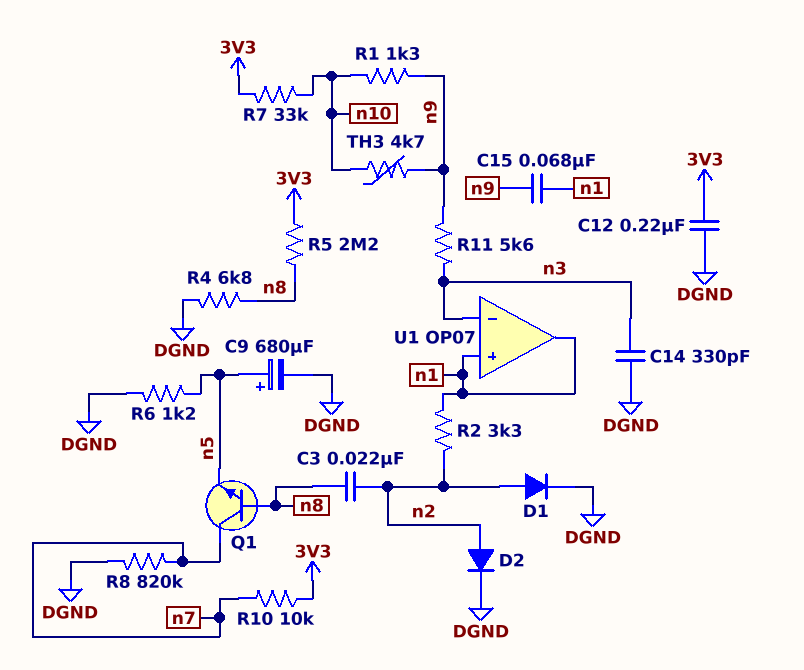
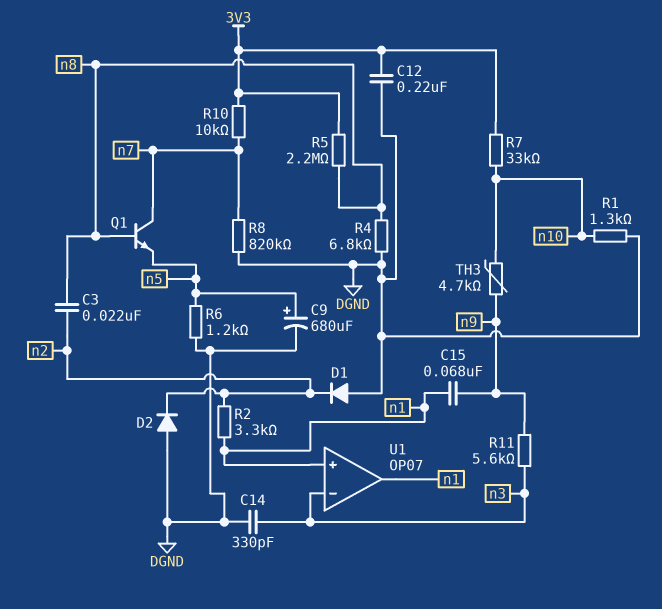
D1: diode (A n2, K DGND) -> diode (A DGND, K n2)
D2: diode (A n2, K DGND) -> diode (A DGND, K n2)
R1: 1.3k (n9, n10) -> 1.3k (DGND, n10)

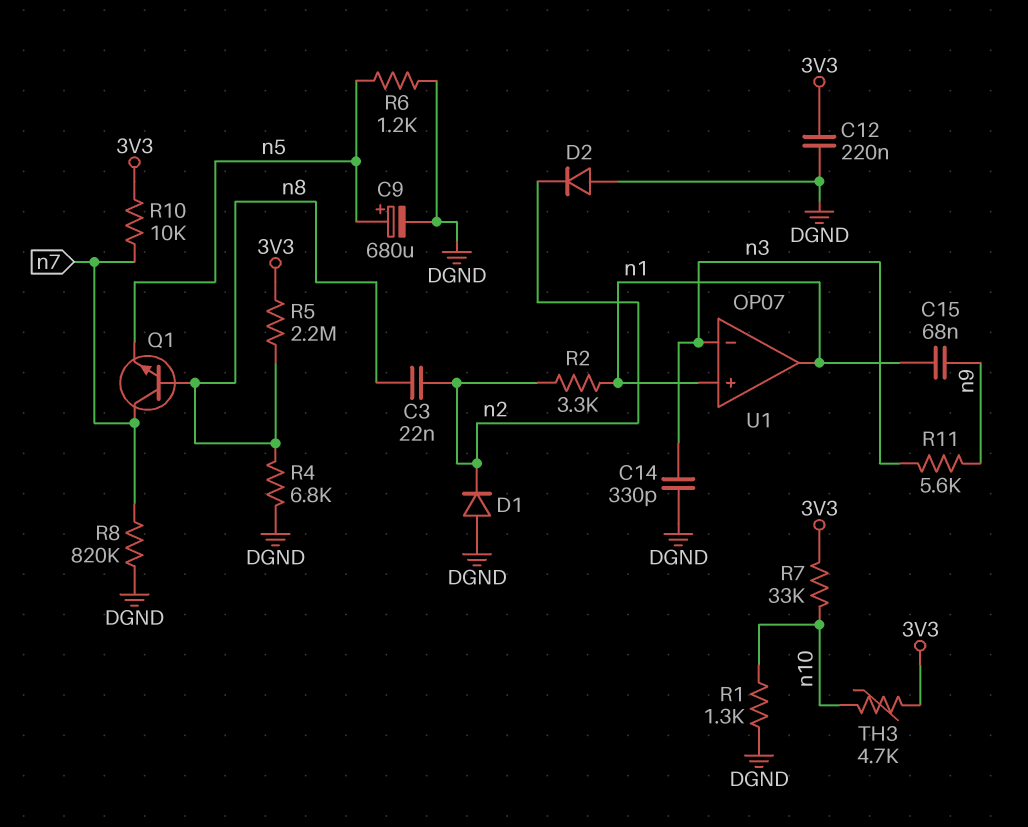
TH3: 4.7k (n9, n10) -> 4.7k (3V3, n10)

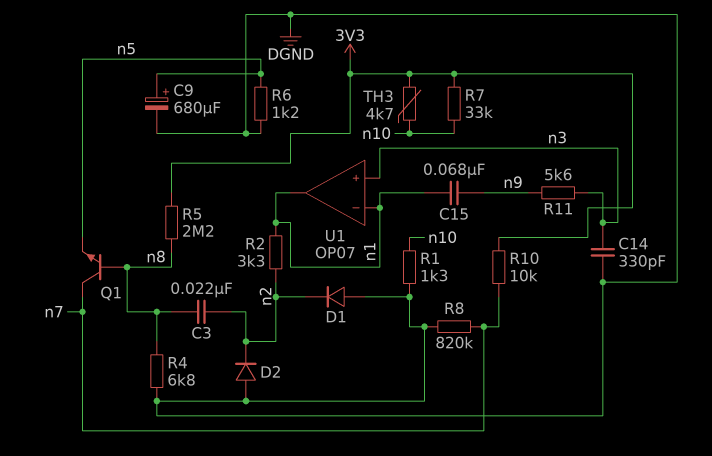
C12: 220nF (3V3, DGND) -> none
U1 pin in+: n1 -> n3
U1 pin in-: n3 -> n1

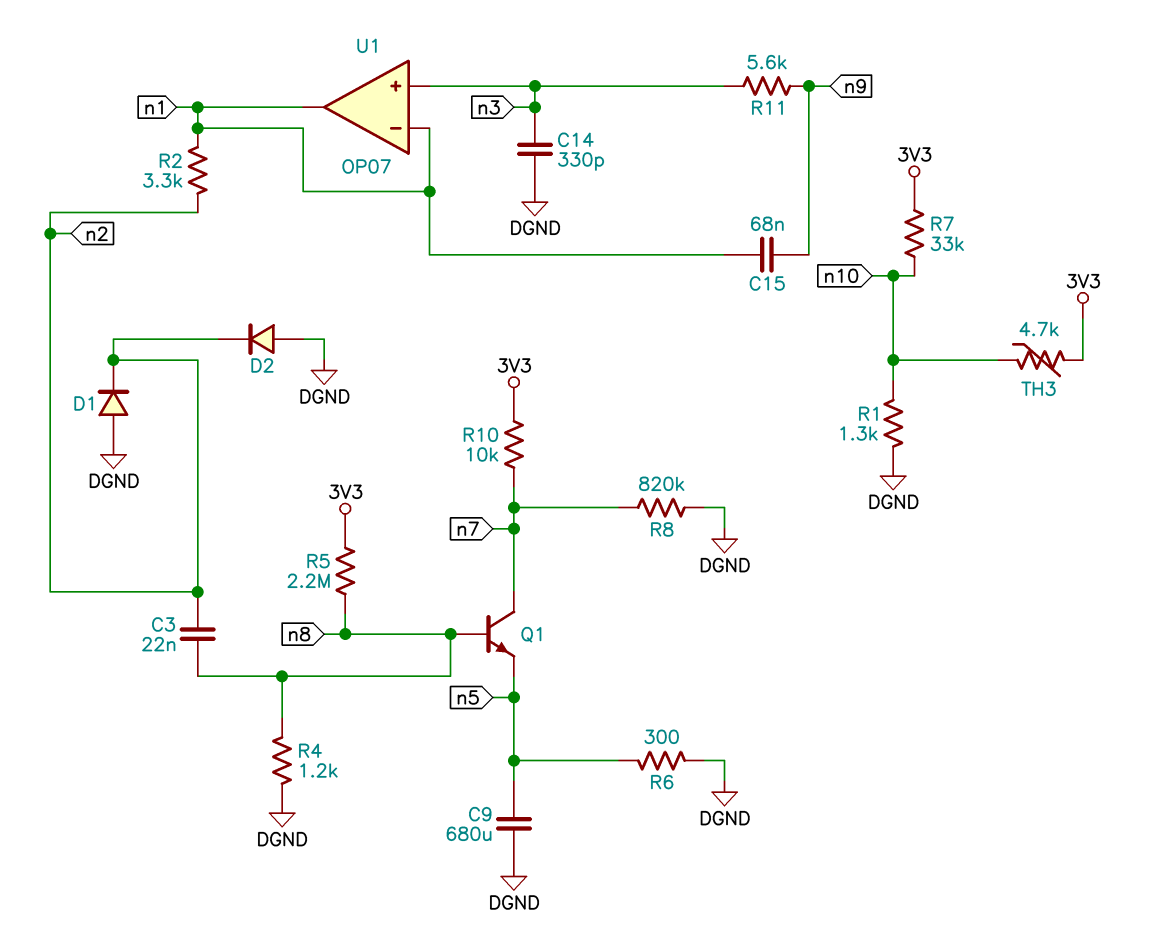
C9: 680uF (plus n5, minus DGND) -> 680uF (DGND, n5)
R4: 6.8k (DGND, n8) -> 1.2k (DGND, n8)
R6: 1.2k (DGND, n5) -> 300 (DGND, n5)

